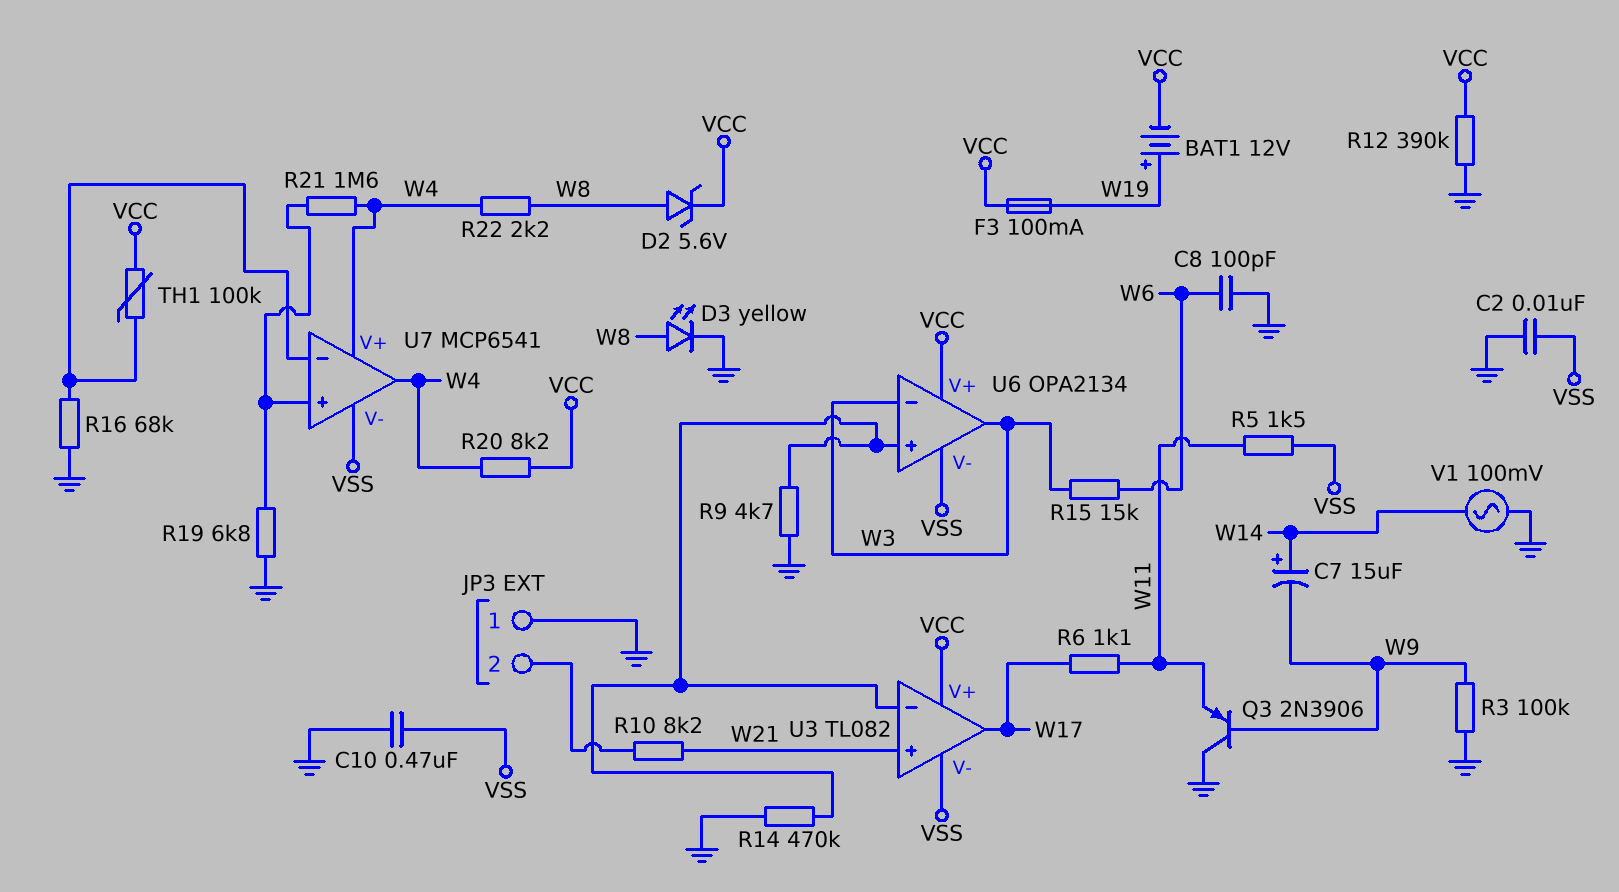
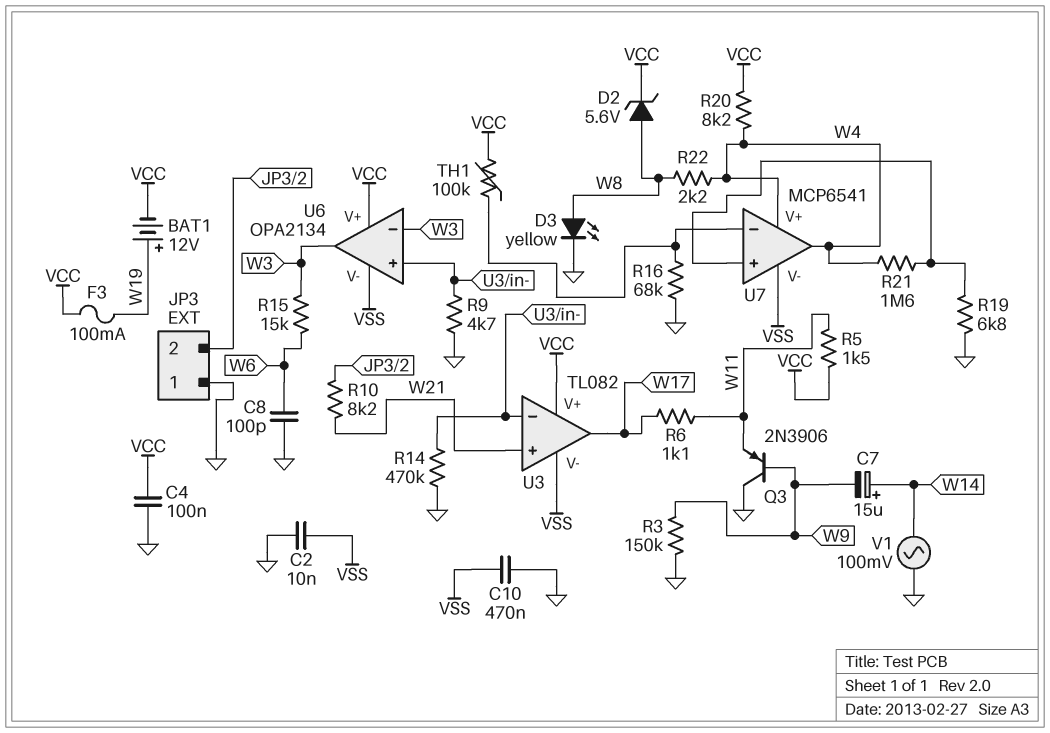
C4: none -> 100nF (GND, VCC)
R3: 100k (GND, W9) -> 150k (GND, W9)
R5: 1.5k (VSS, W11) -> 1.5k (VCC, W11)
R12: 390k (GND, VCC) -> none

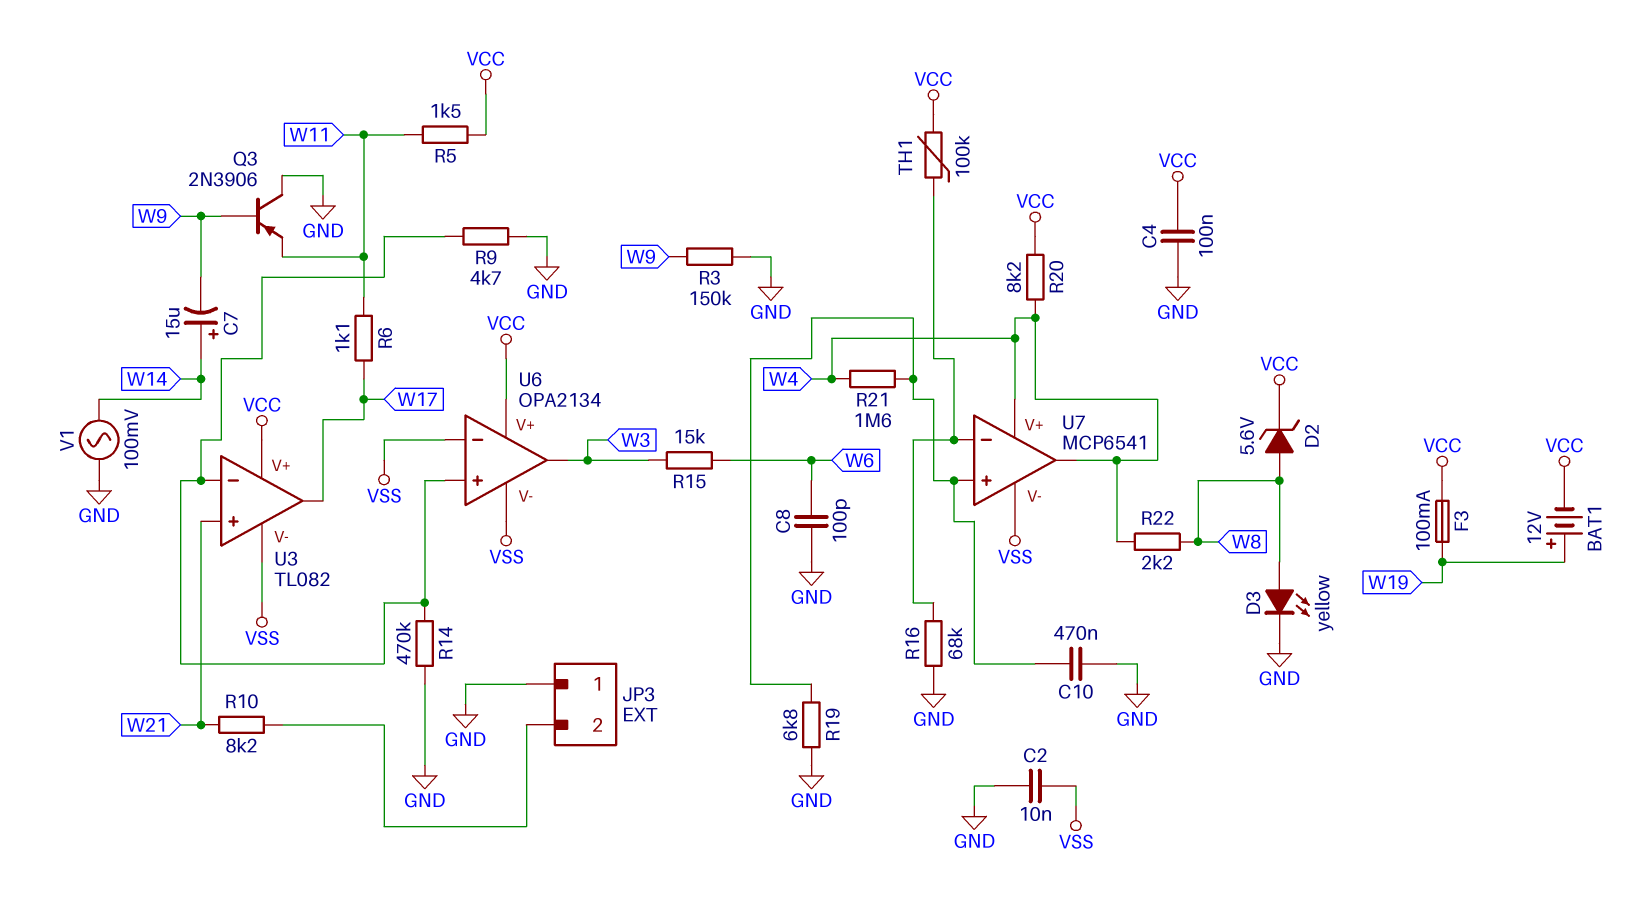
C10: 470nF (GND, VSS) -> 470nF (GND, U7/in+)
U6 pin in-: W3 -> VSS

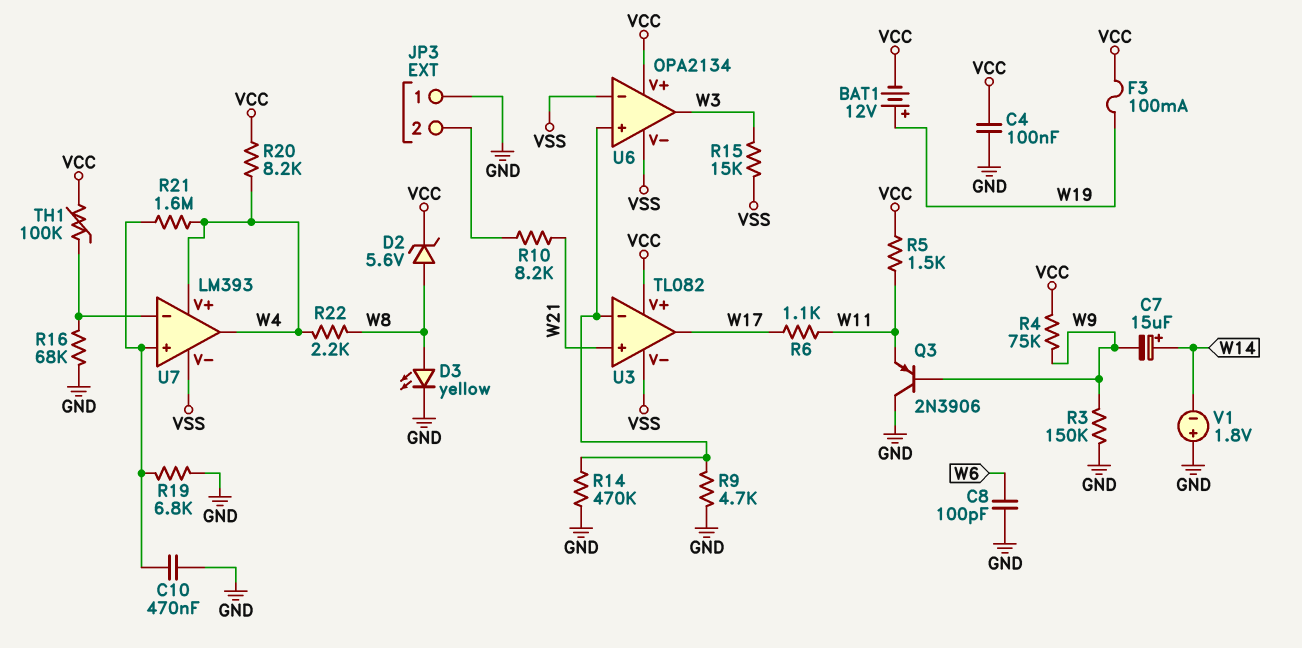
C2: 10nF (GND, VSS) -> none
R4: none -> 75k (VCC, W9)
R15: 15k (W3, W6) -> 15k (VSS, W3)
U7: MCP6541 -> LM393
V1: AC 100mV (GND, W14) -> 1.8V (plus GND, minus W14)

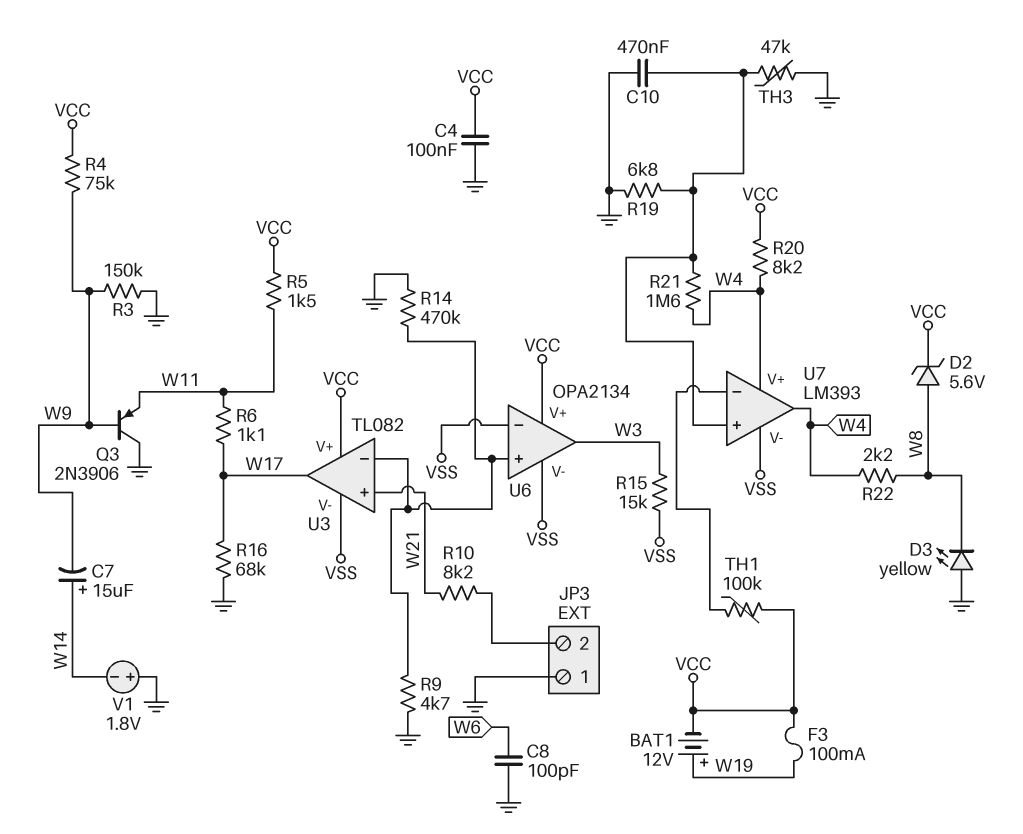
D3: LED yellow (A W8, K GND) -> LED yellow (A GND, K W8)
R16: 68k (GND, U7/in-) -> 68k (GND, W17)
TH3: none -> 47k (GND, U7/in+)

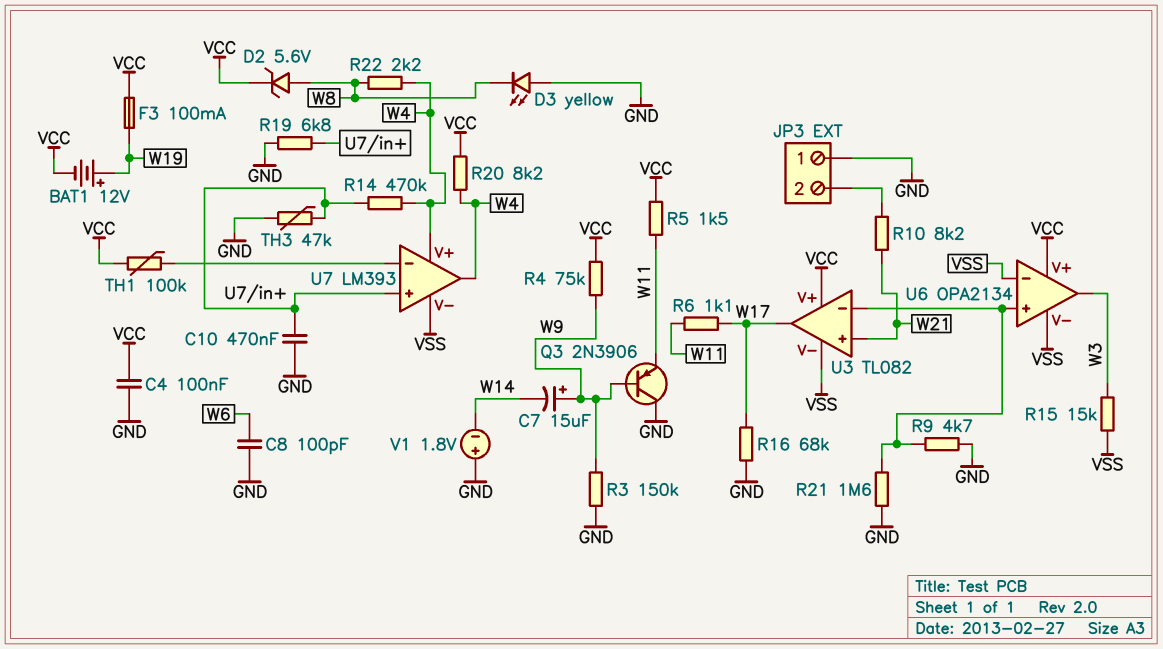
C7: 15uF (plus W14, minus W9) -> 15uF (plus W9, minus W14)
R14: 470k (GND, U3/in-) -> 470k (U7/in+, W4)
R21: 1.6M (U7/in+, W4) -> 1.6M (GND, U3/in-)

